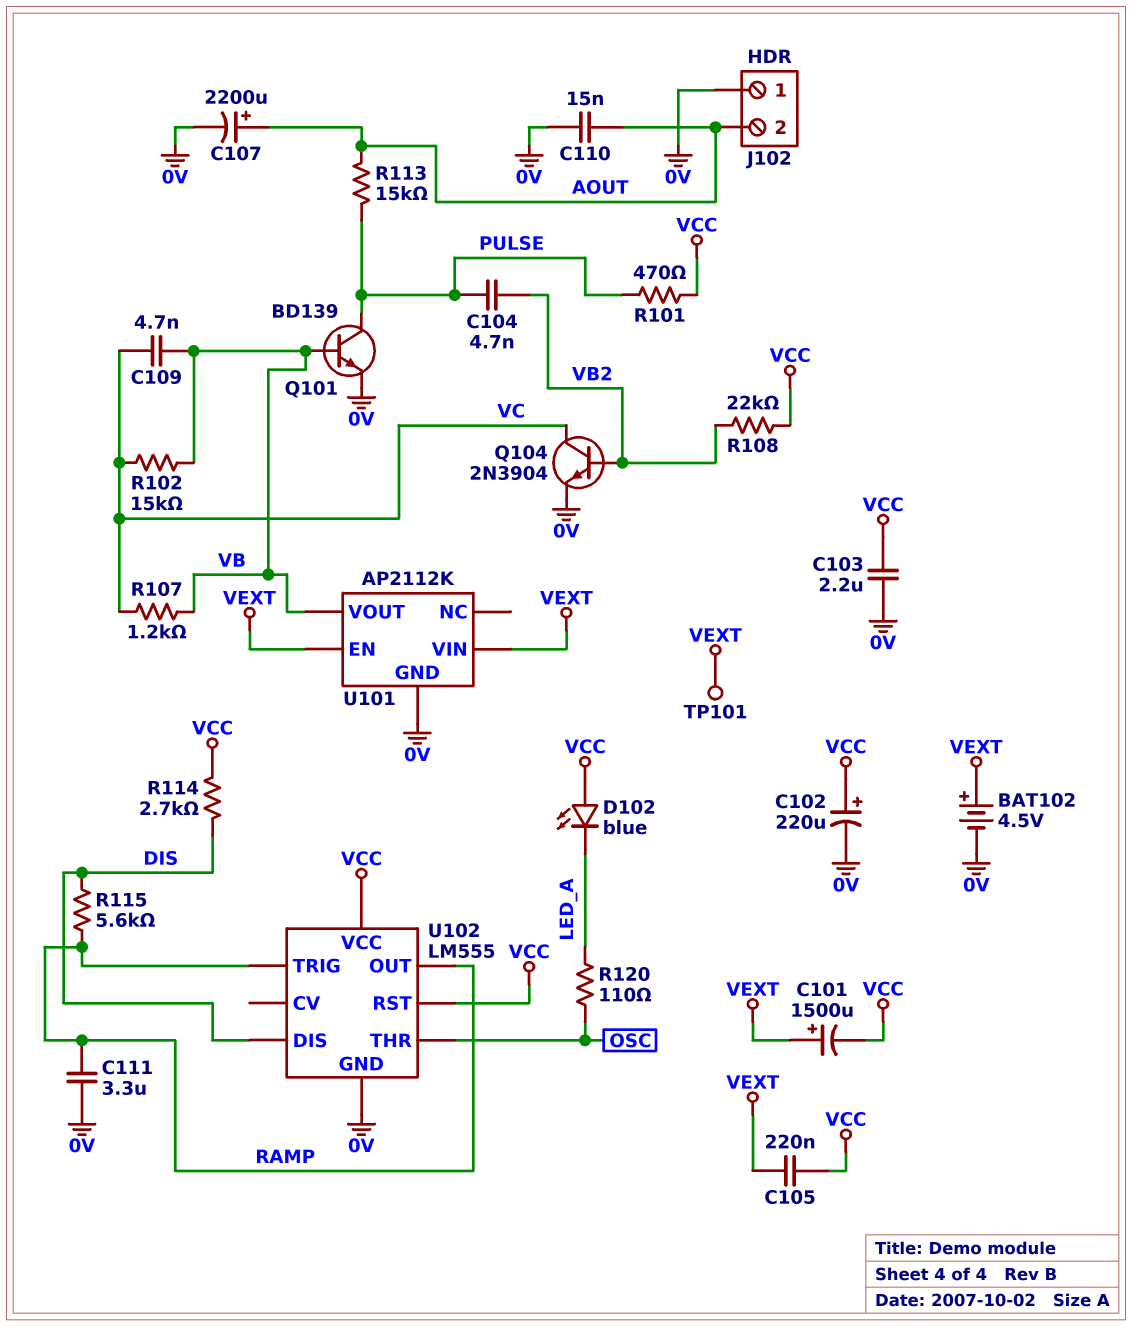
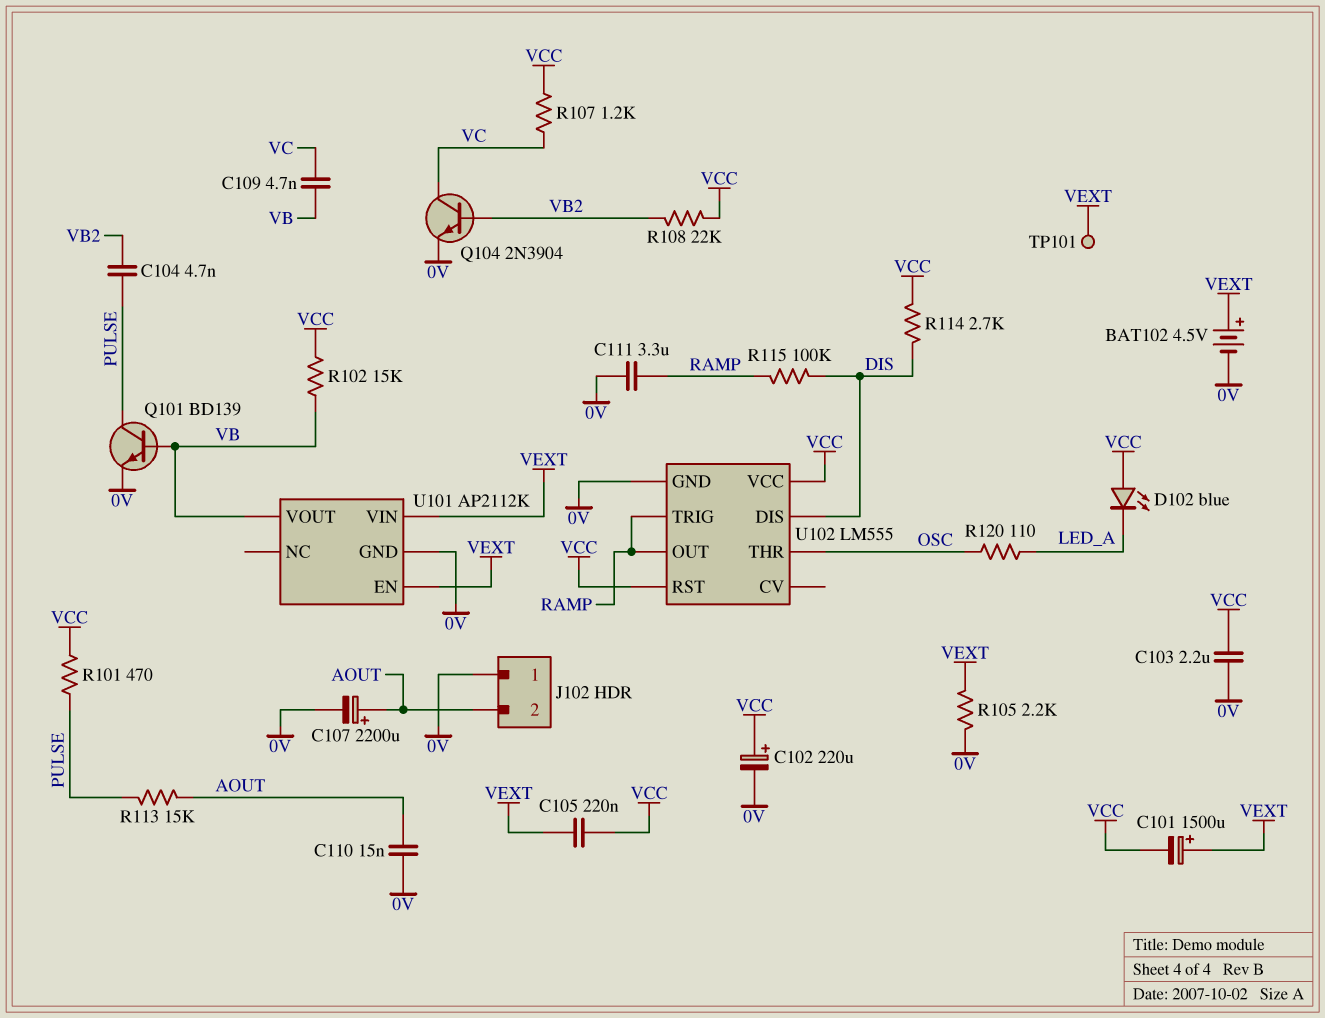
R102: 15k (VB, VC) -> 15k (VB, VCC)
R105: none -> 2.2k (0V, VEXT)
R107: 1.2k (VB, VC) -> 1.2k (VC, VCC)
R115: 5.6k (DIS, RAMP) -> 100k (DIS, RAMP)

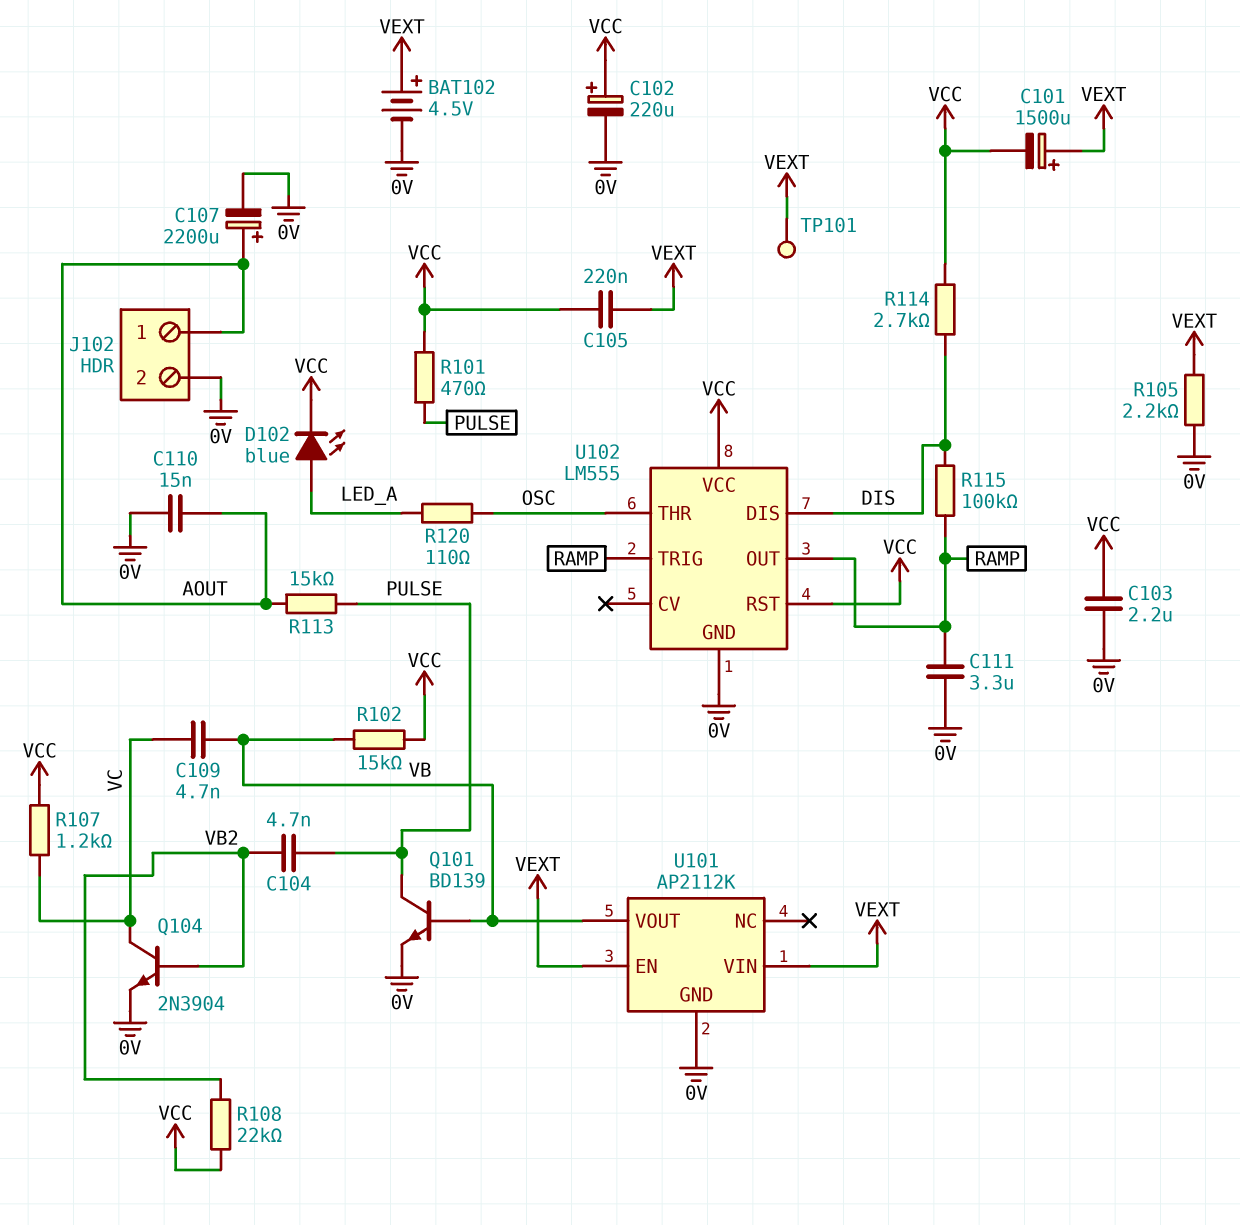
D102: LED blue (A VCC, K LED_A) -> LED blue (A LED_A, K VCC)
J102 pin 1: 0V -> AOUT
J102 pin 2: AOUT -> 0V

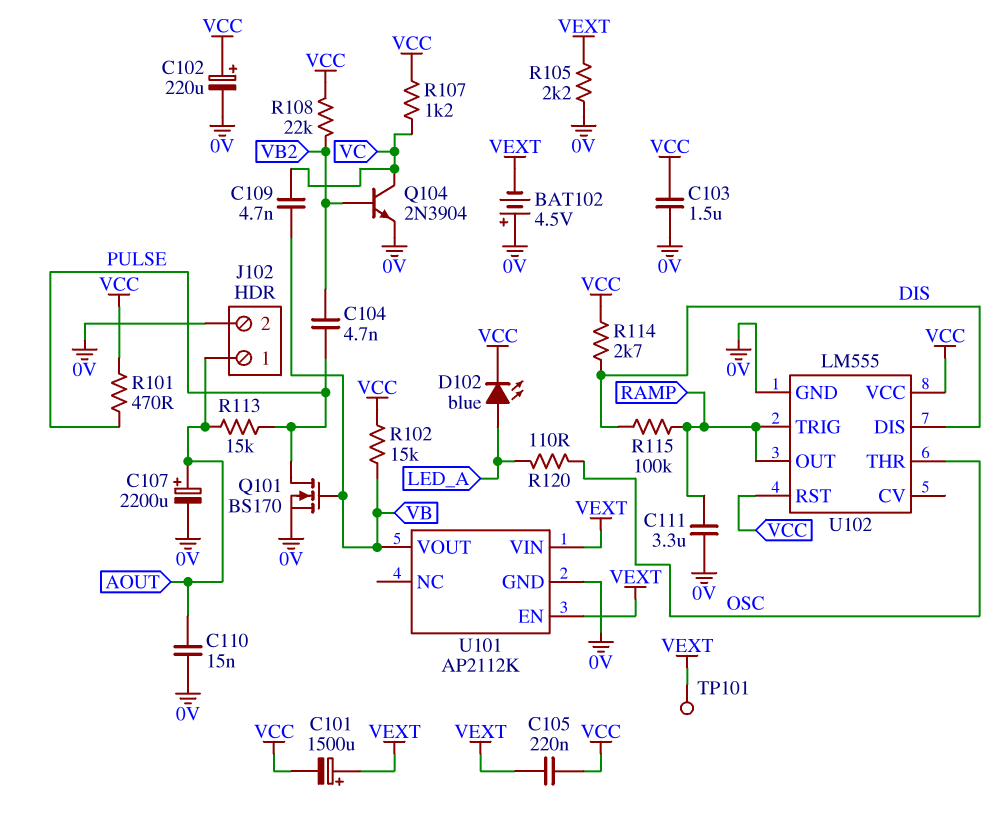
BAT102: 4.5V (plus VEXT, minus 0V) -> 4.5V (plus 0V, minus VEXT)
C103: 2.2uF (0V, VCC) -> 1.5uF (0V, VCC)
Q101: NPN BD139 (B VB, C PULSE, E 0V) -> NMOS BS170 (G VB, D PULSE, S 0V)

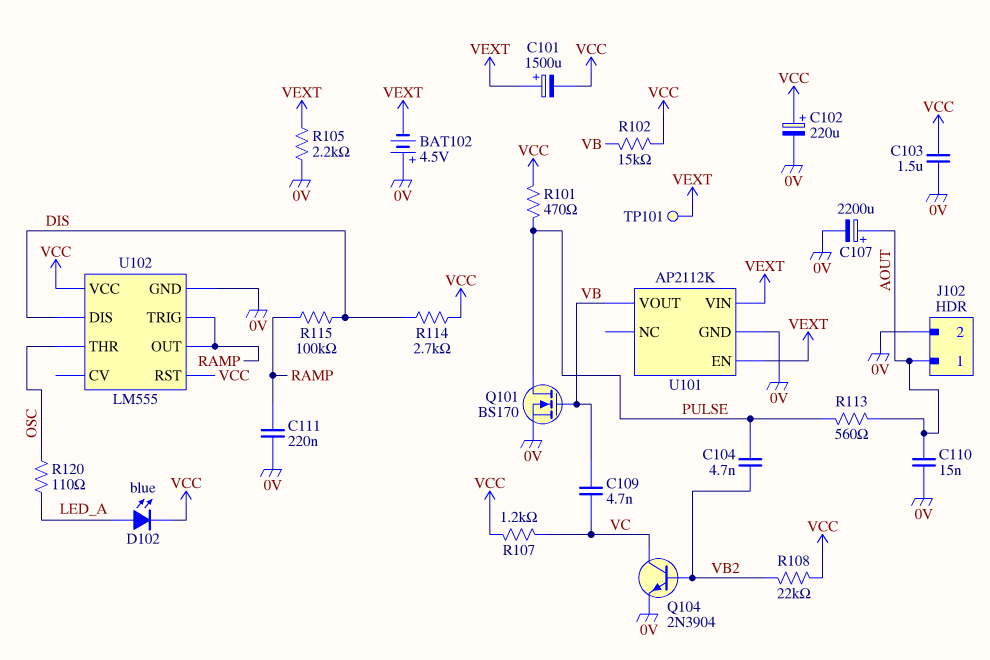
C105: 220nF (VCC, VEXT) -> none
C111: 3.3uF (0V, RAMP) -> 220nF (0V, RAMP)
R113: 15k (AOUT, PULSE) -> 560 (AOUT, PULSE)

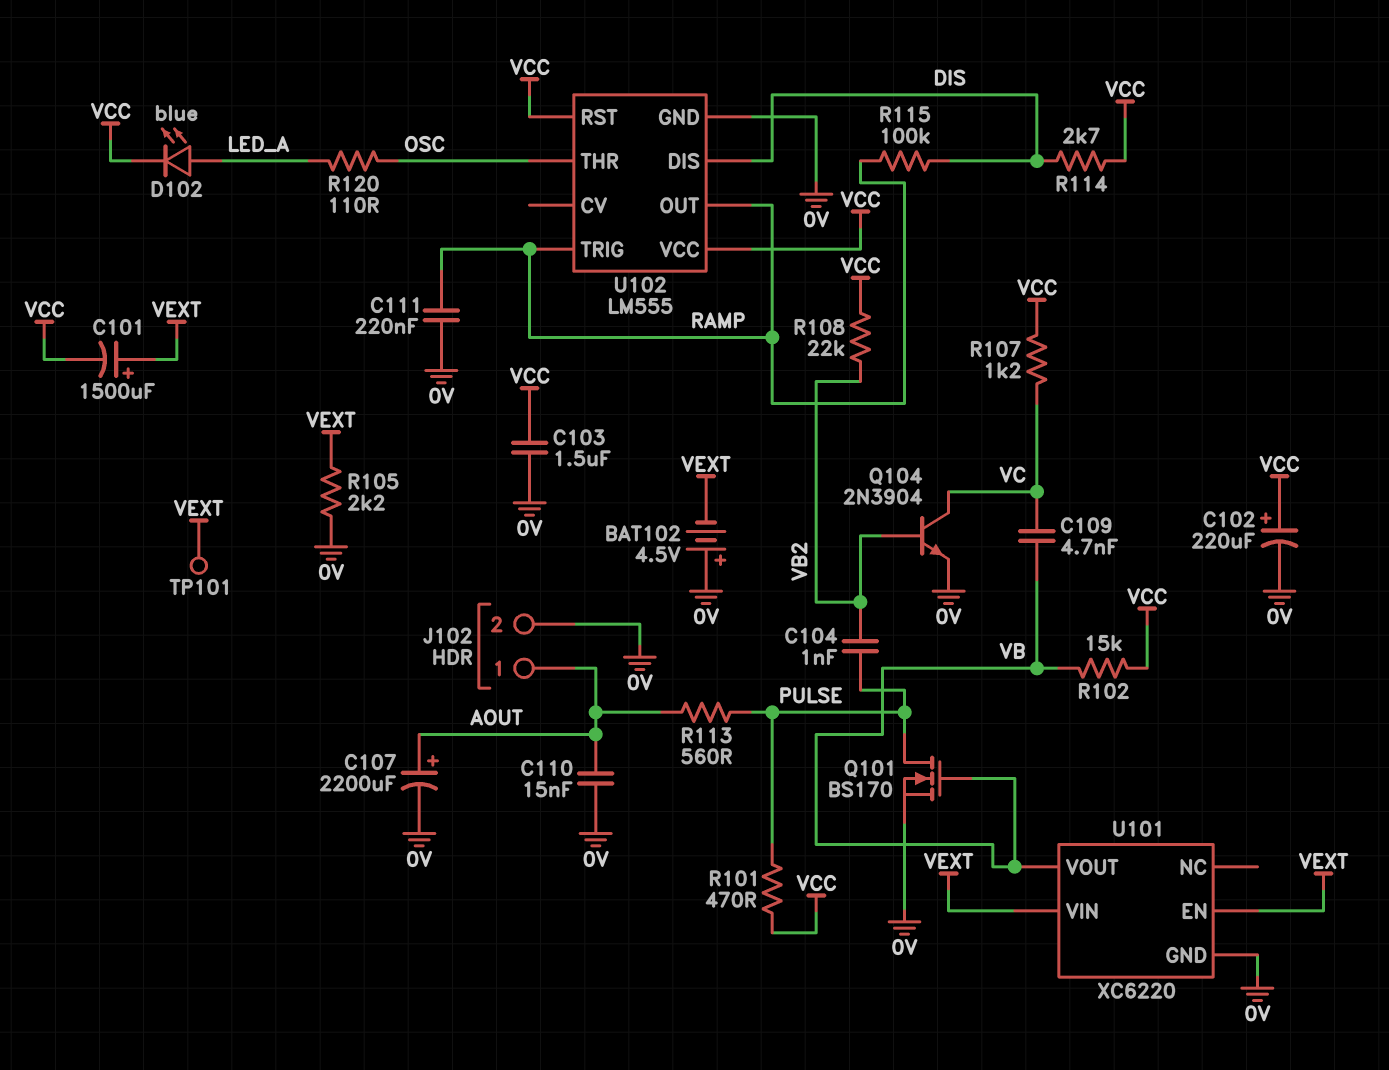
C104: 4.7nF (PULSE, VB2) -> 1nF (PULSE, VB2)
U101: AP2112K -> XC6220

